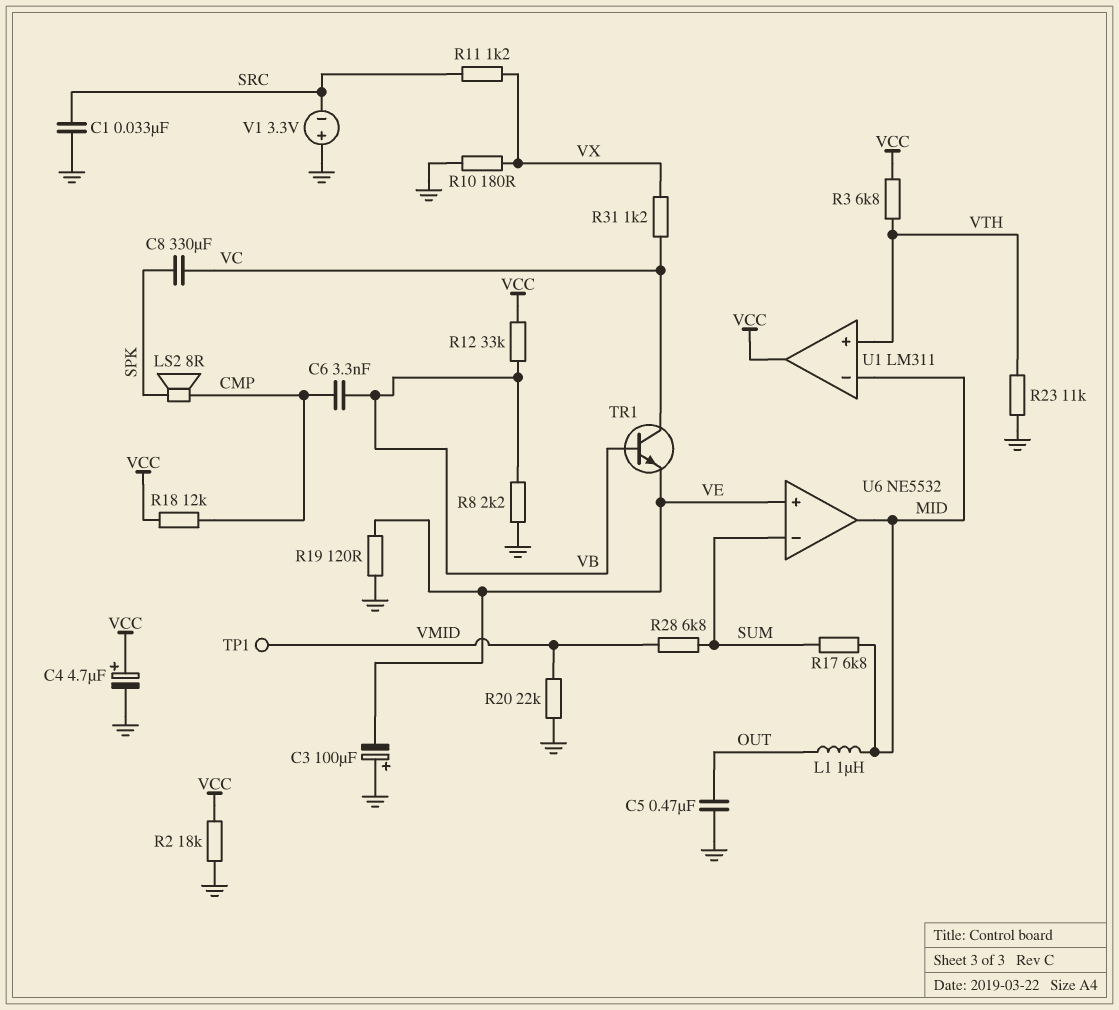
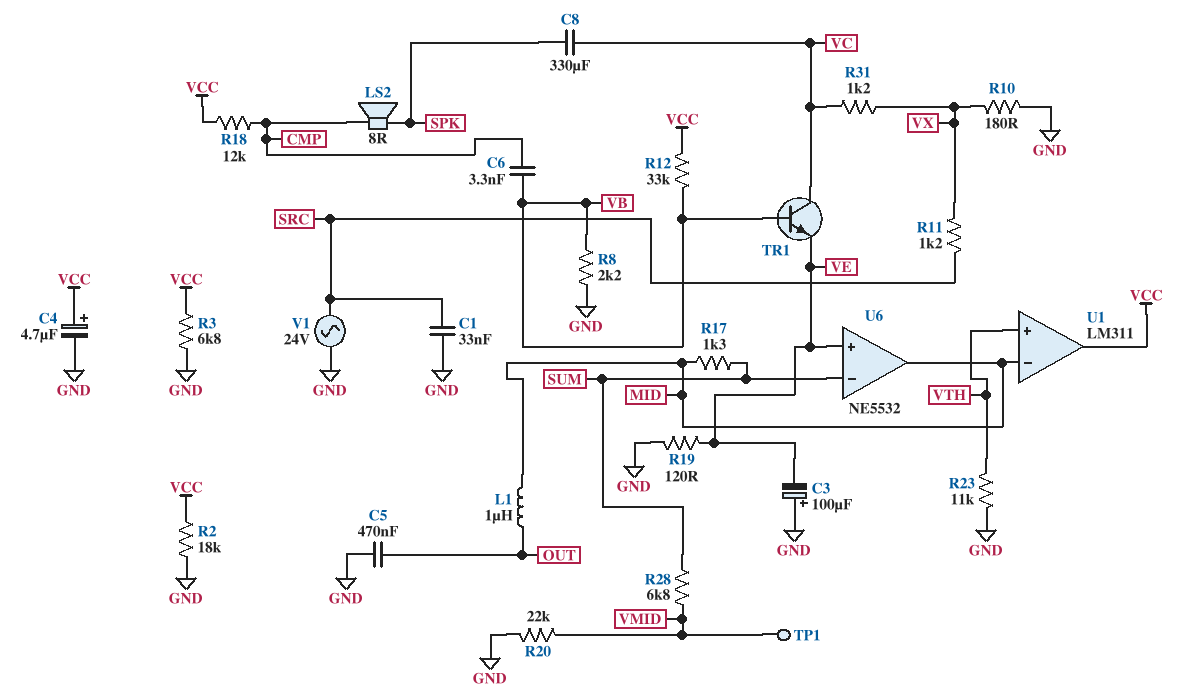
R3: 6.8k (VCC, VTH) -> 6.8k (GND, VCC)
R17: 6.8k (MID, SUM) -> 1.3k (MID, SUM)
V1: 3.3V (plus GND, minus SRC) -> AC 24V (GND, SRC)

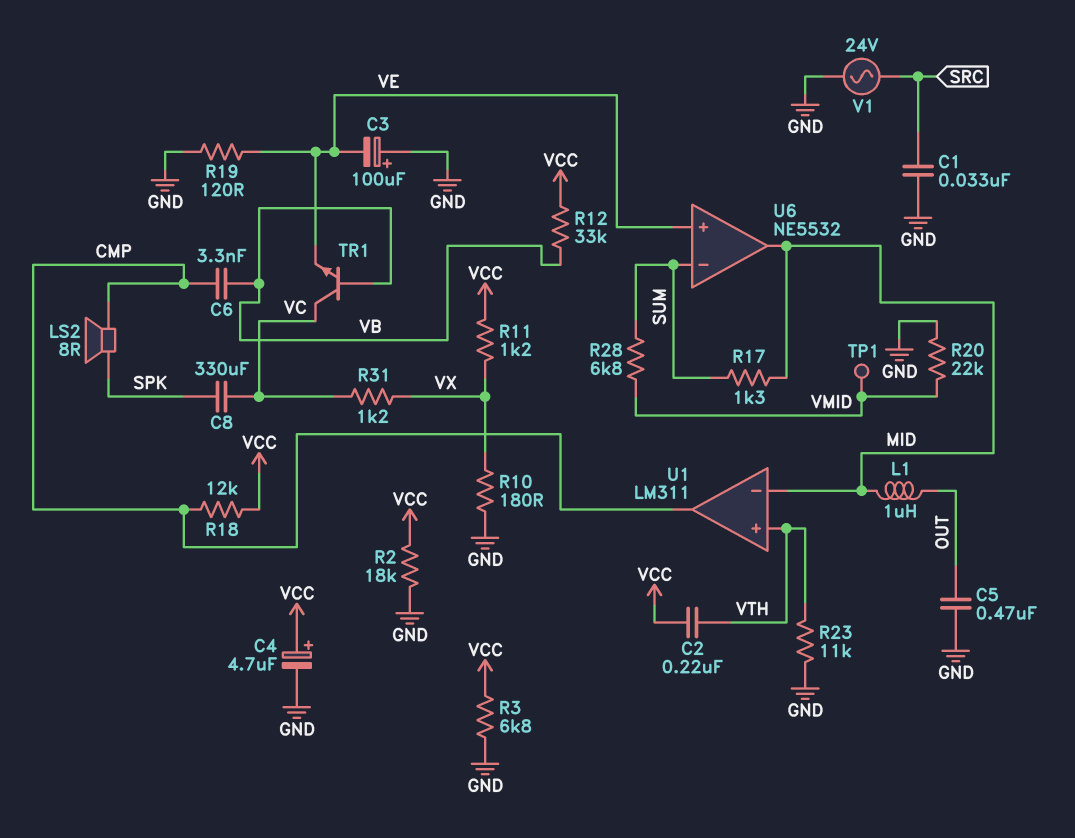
C2: none -> 220nF (VCC, VTH)
R8: 2.2k (GND, VB) -> none
R11: 1.2k (SRC, VX) -> 1.2k (VCC, VX)
U1 pin out: VCC -> CMP

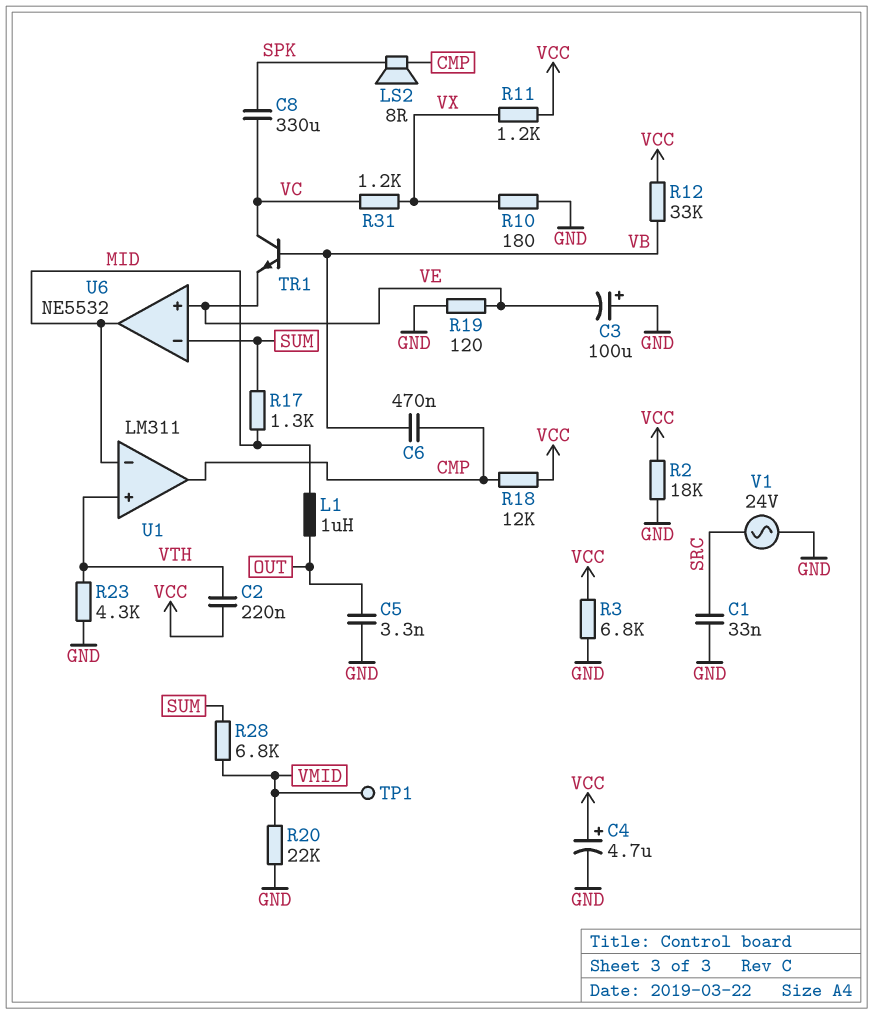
C5: 470nF (GND, OUT) -> 3.3nF (GND, OUT)
C6: 3.3nF (CMP, VB) -> 470nF (CMP, VB)
R23: 11k (GND, VTH) -> 4.3k (GND, VTH)

